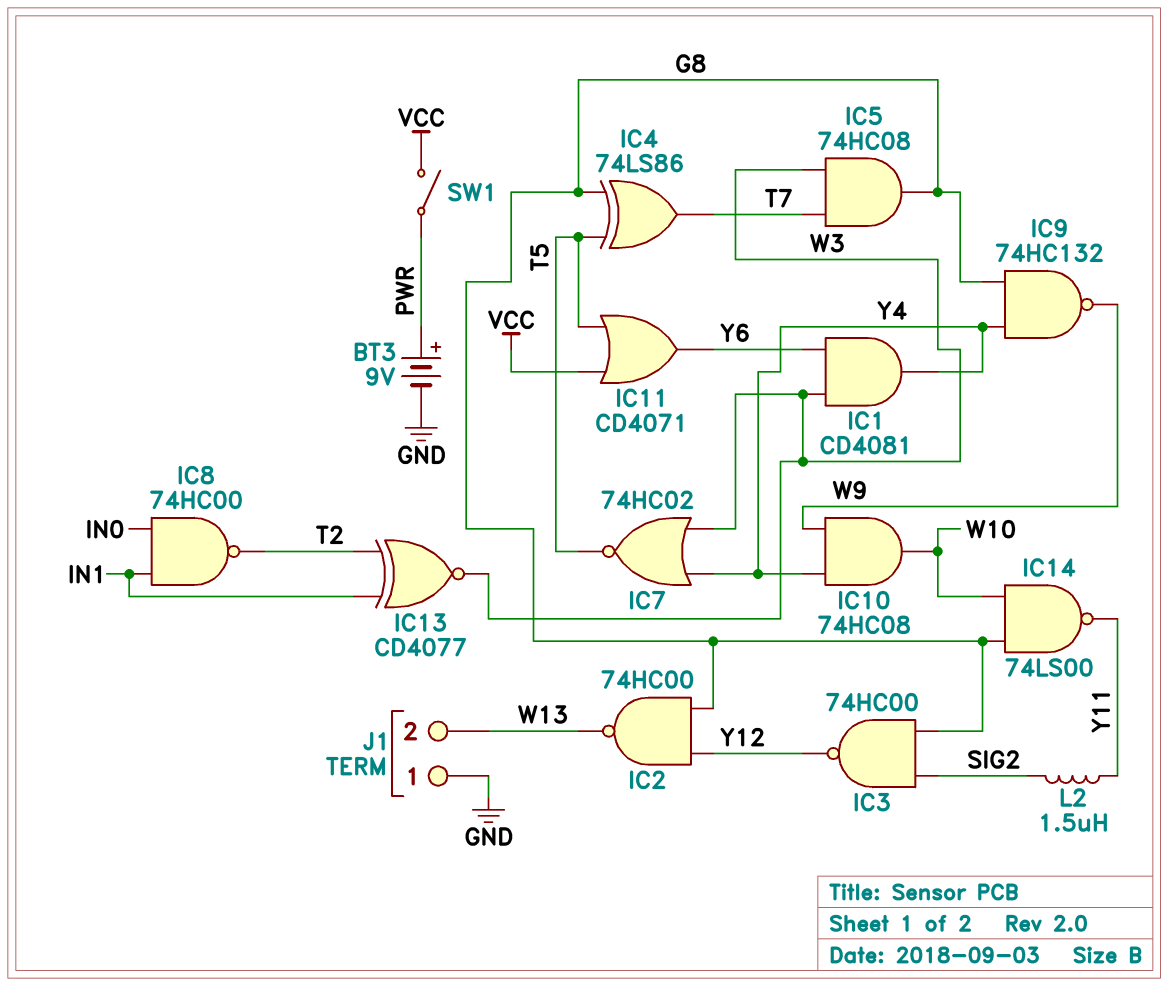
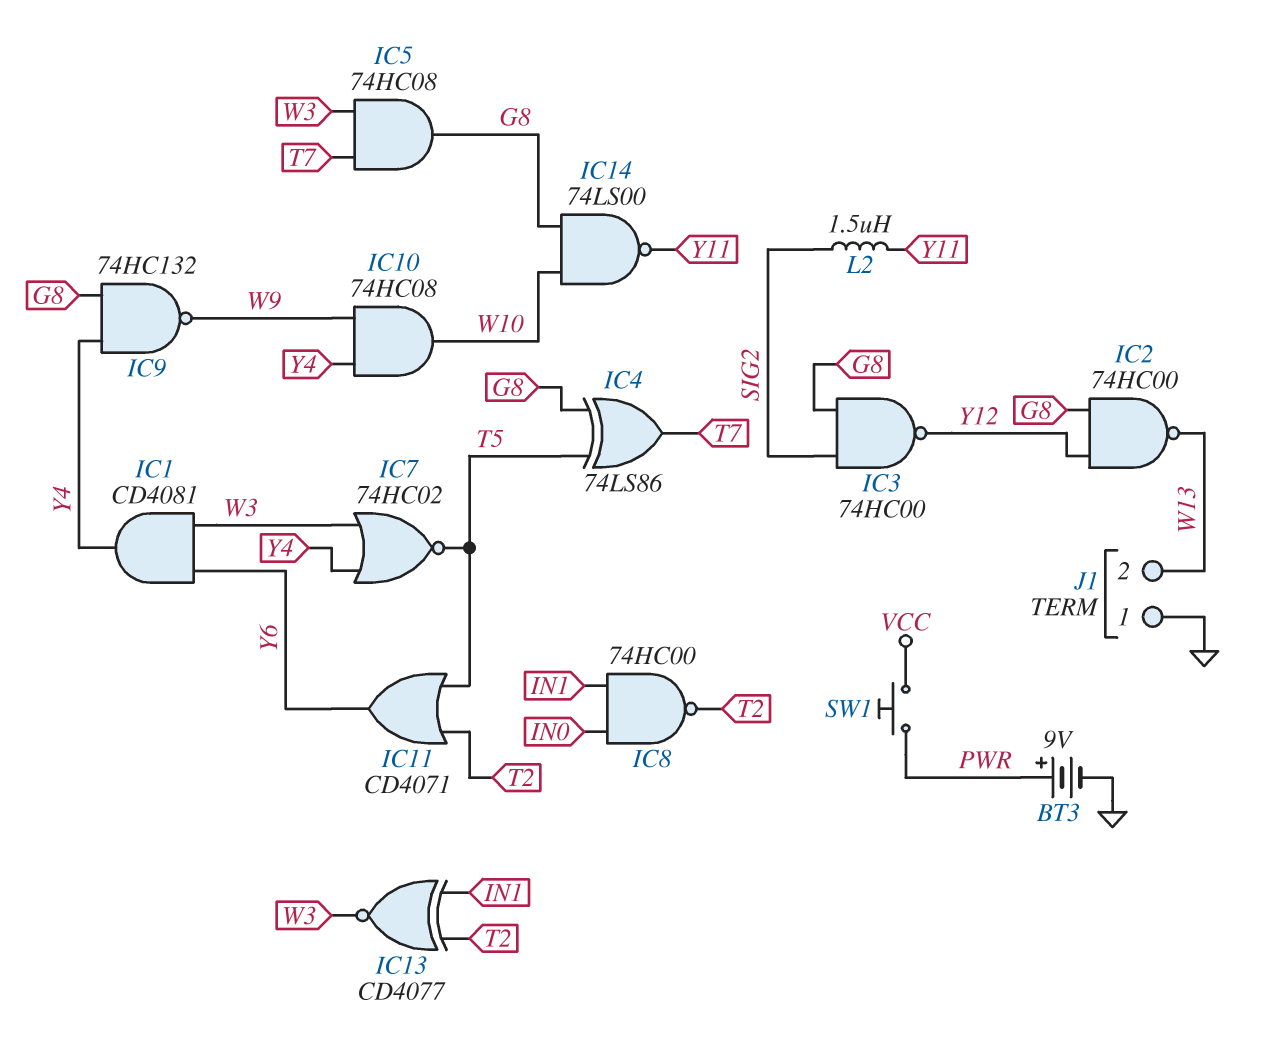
IC11: OR CD4071 (in T5, in VCC, out Y6) -> OR CD4071 (in T2, in T5, out Y6)
SW1: switch (PWR, VCC) -> button (PWR, VCC)

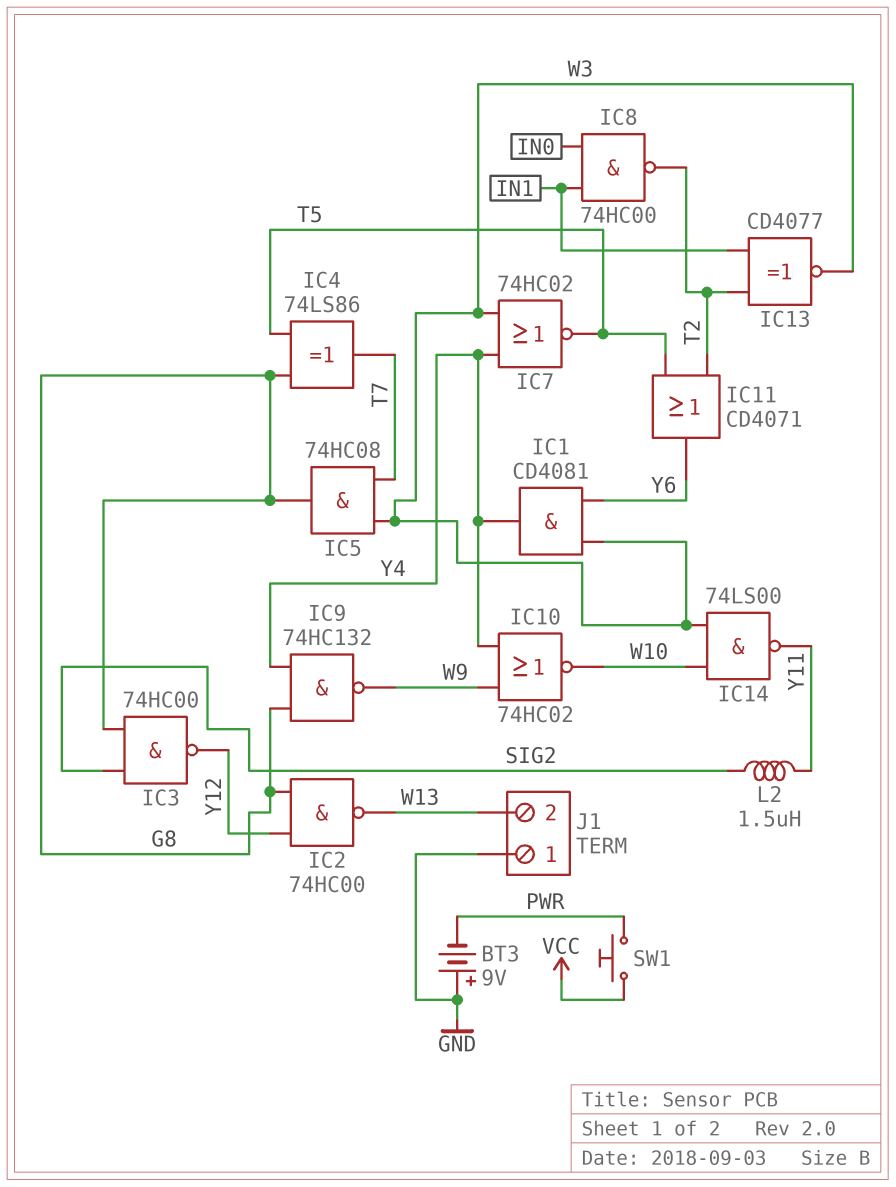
BT3: 9V (plus PWR, minus GND) -> 9V (plus GND, minus PWR)
IC10: AND 74HC08 (in W9, in Y4, out W10) -> NOR 74HC02 (in W9, in Y4, out W10)
IC14: NAND 74LS00 (in G8, in W10, out Y11) -> NAND 74LS00 (in W3, in W10, out Y11)

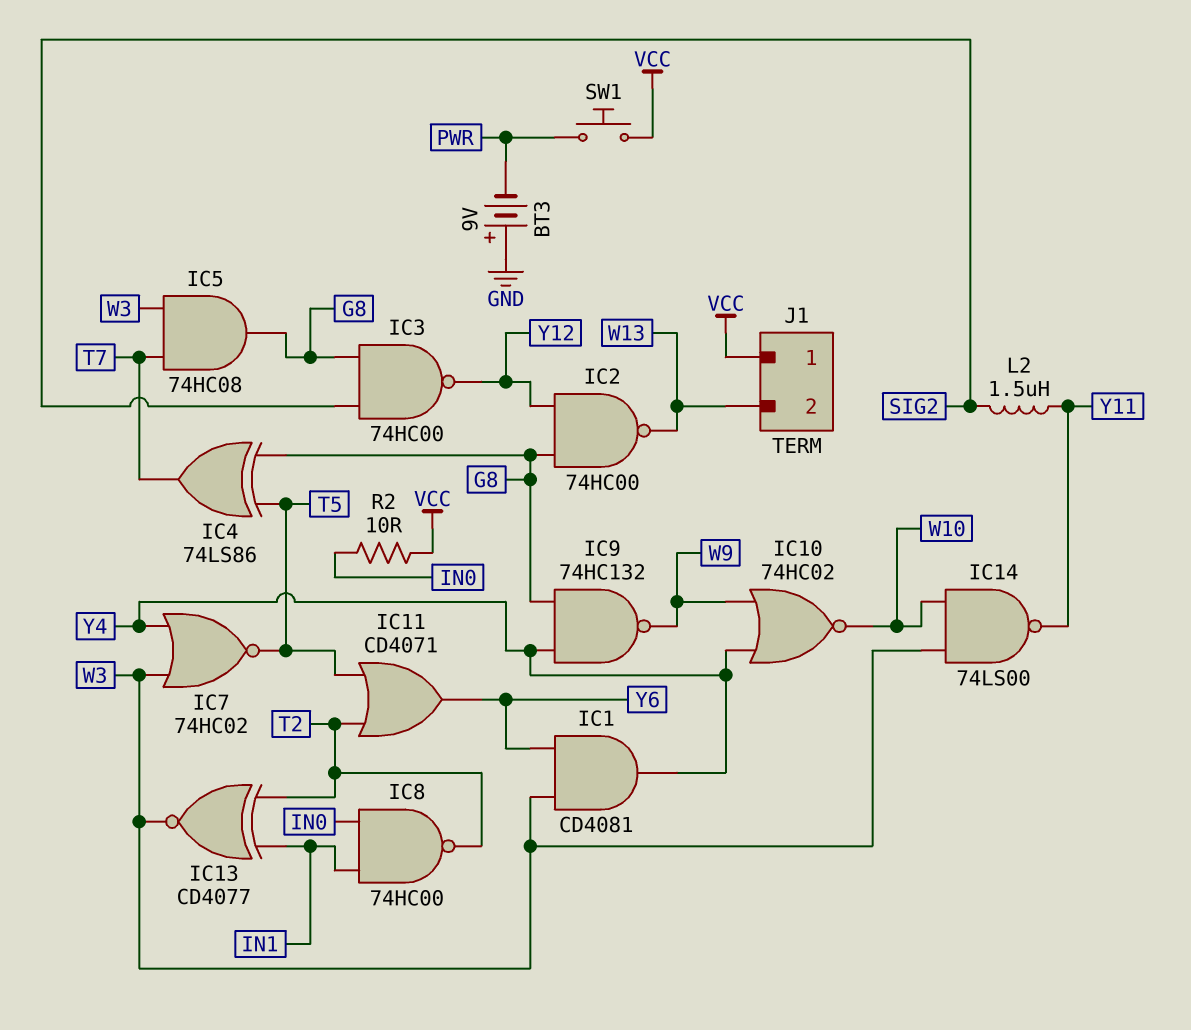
J1 pin 1: GND -> VCC
R2: none -> 10 (IN0, VCC)

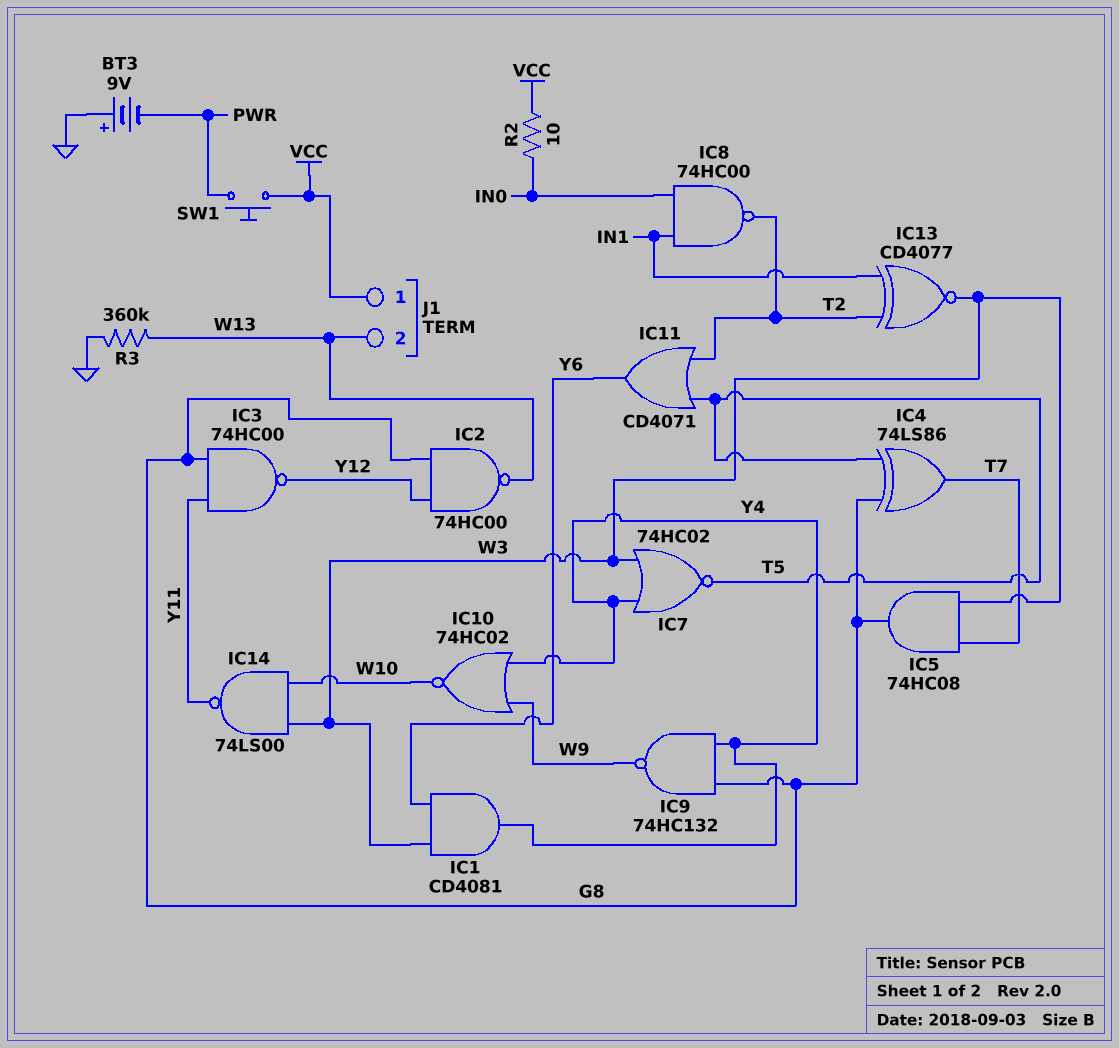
IC3: NAND 74HC00 (in G8, in SIG2, out Y12) -> NAND 74HC00 (in G8, in Y11, out Y12)
L2: 1.5uH (SIG2, Y11) -> none
R3: none -> 360k (GND, W13)

